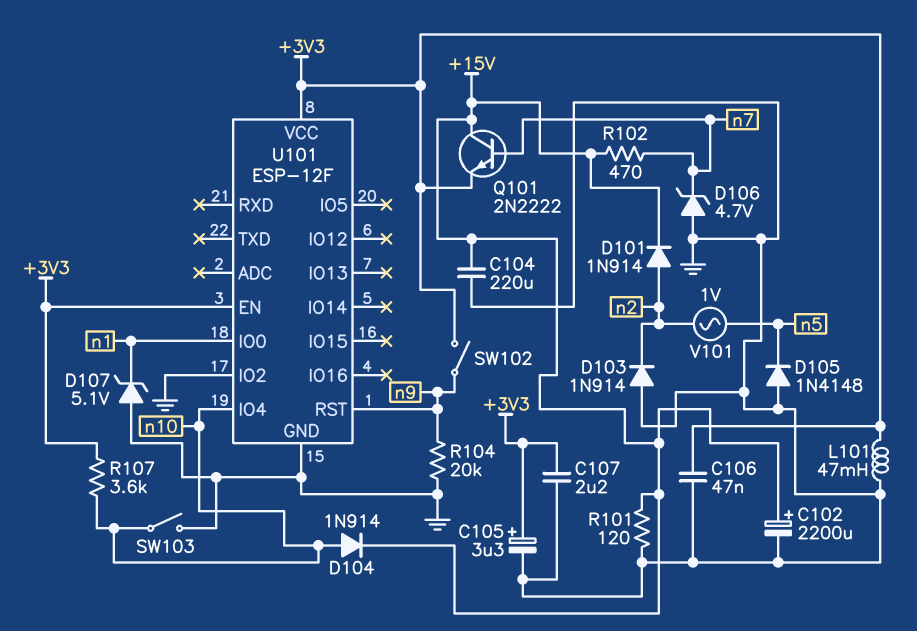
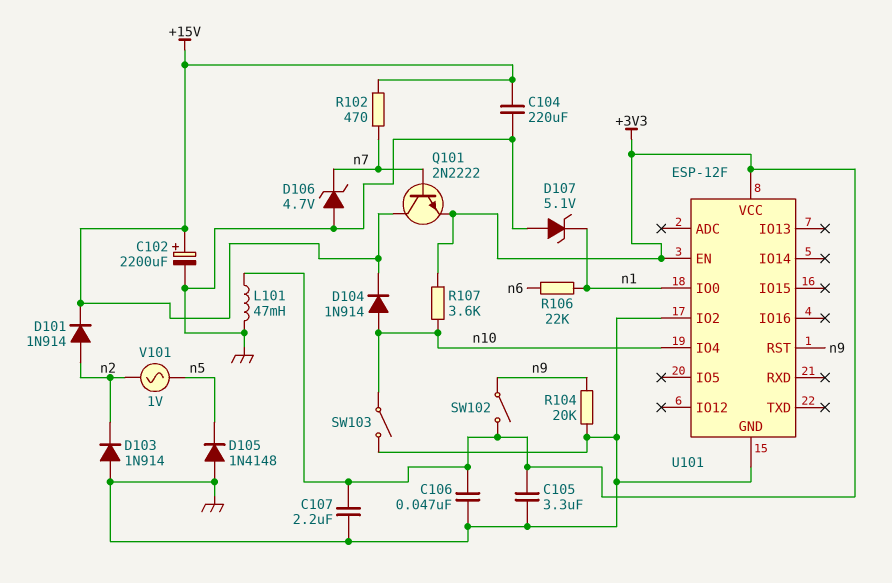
C105: 3.3uF (plus +3V3, minus GND) -> 3.3uF (+3V3, GND)
R101: 120 (+15V, GND) -> none
R106: none -> 22k (n1, n6)

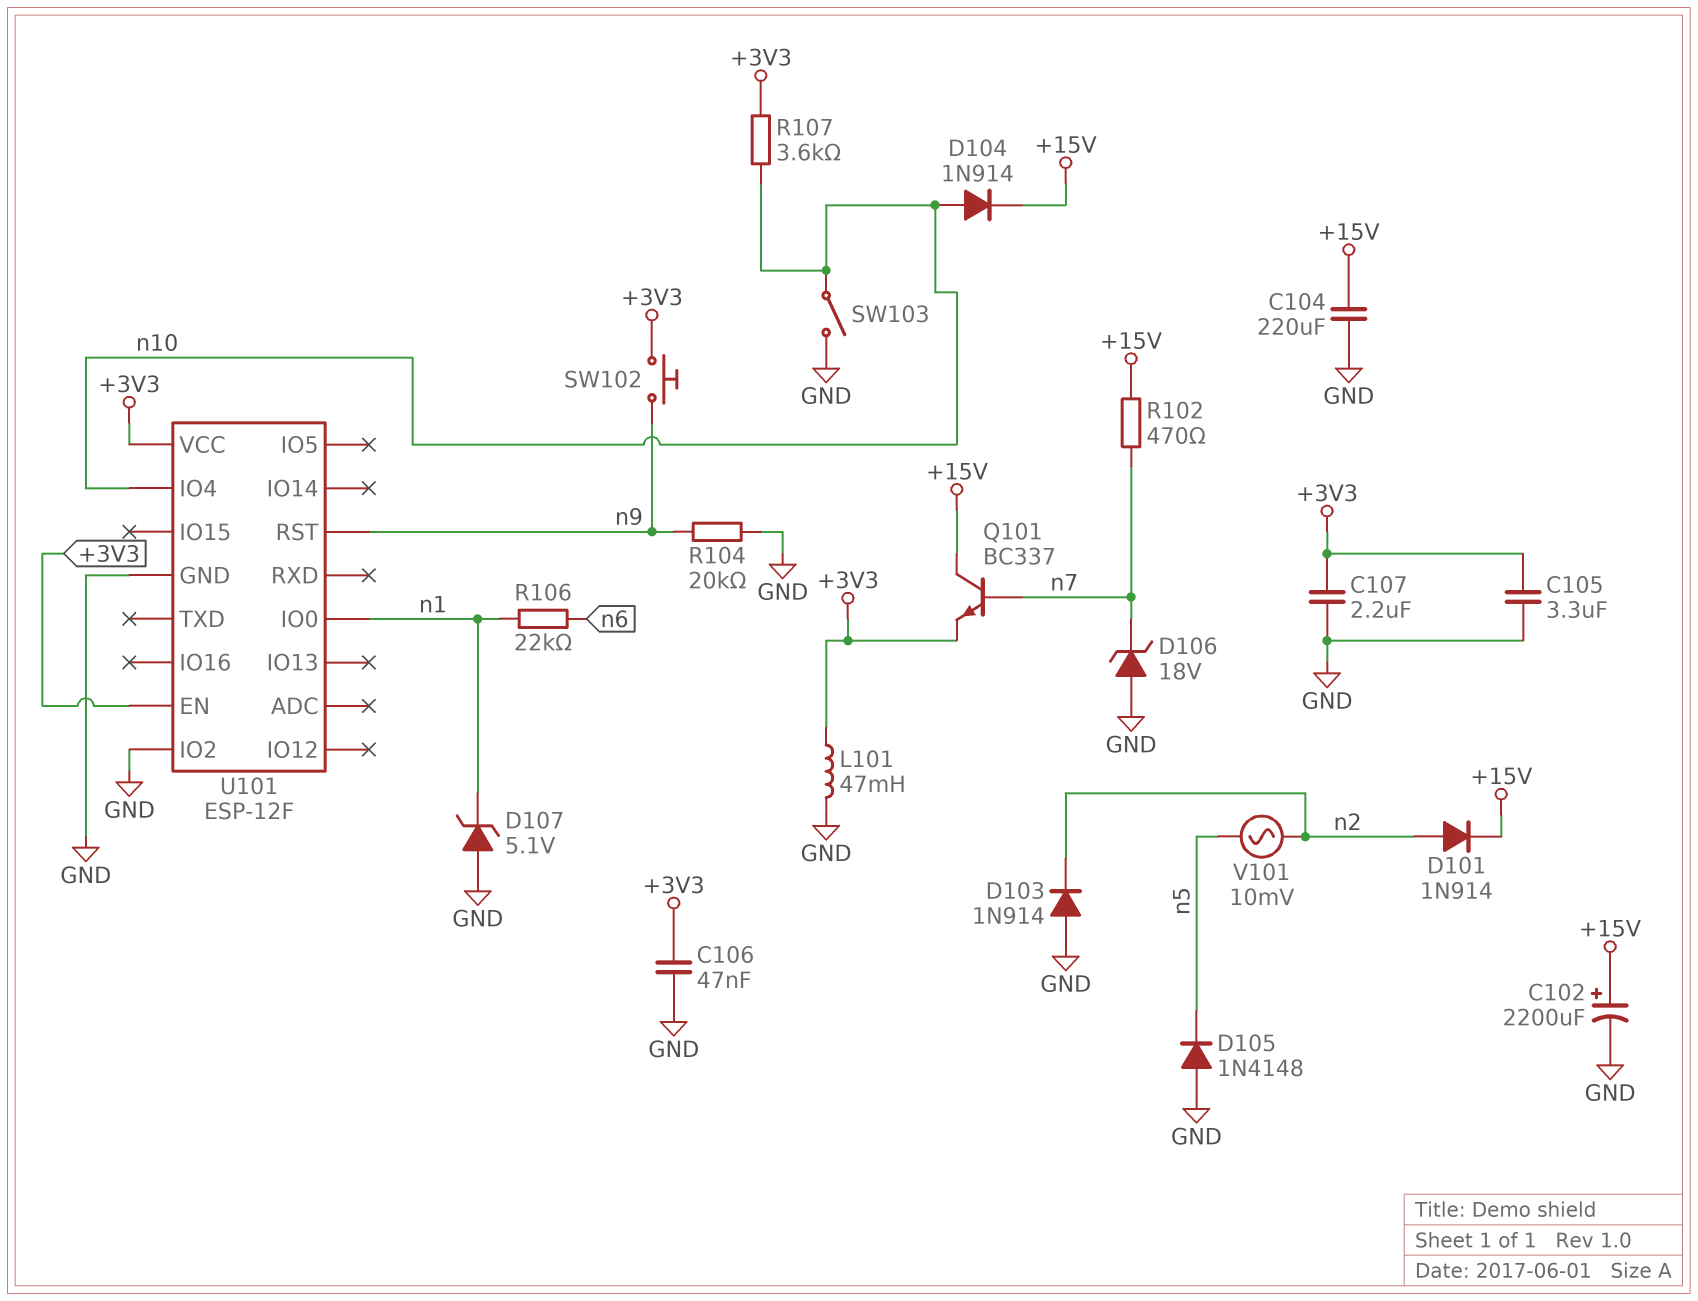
D106: zener 4.7V (A GND, K n7) -> zener 18V (A GND, K n7)
Q101: NPN 2N2222 (B n7, C +15V, E +3V3) -> NPN BC337 (B n7, C +15V, E +3V3)
SW102: switch (+3V3, n9) -> button (+3V3, n9)
V101: AC 1V (n2, n5) -> AC 10mV (n2, n5)

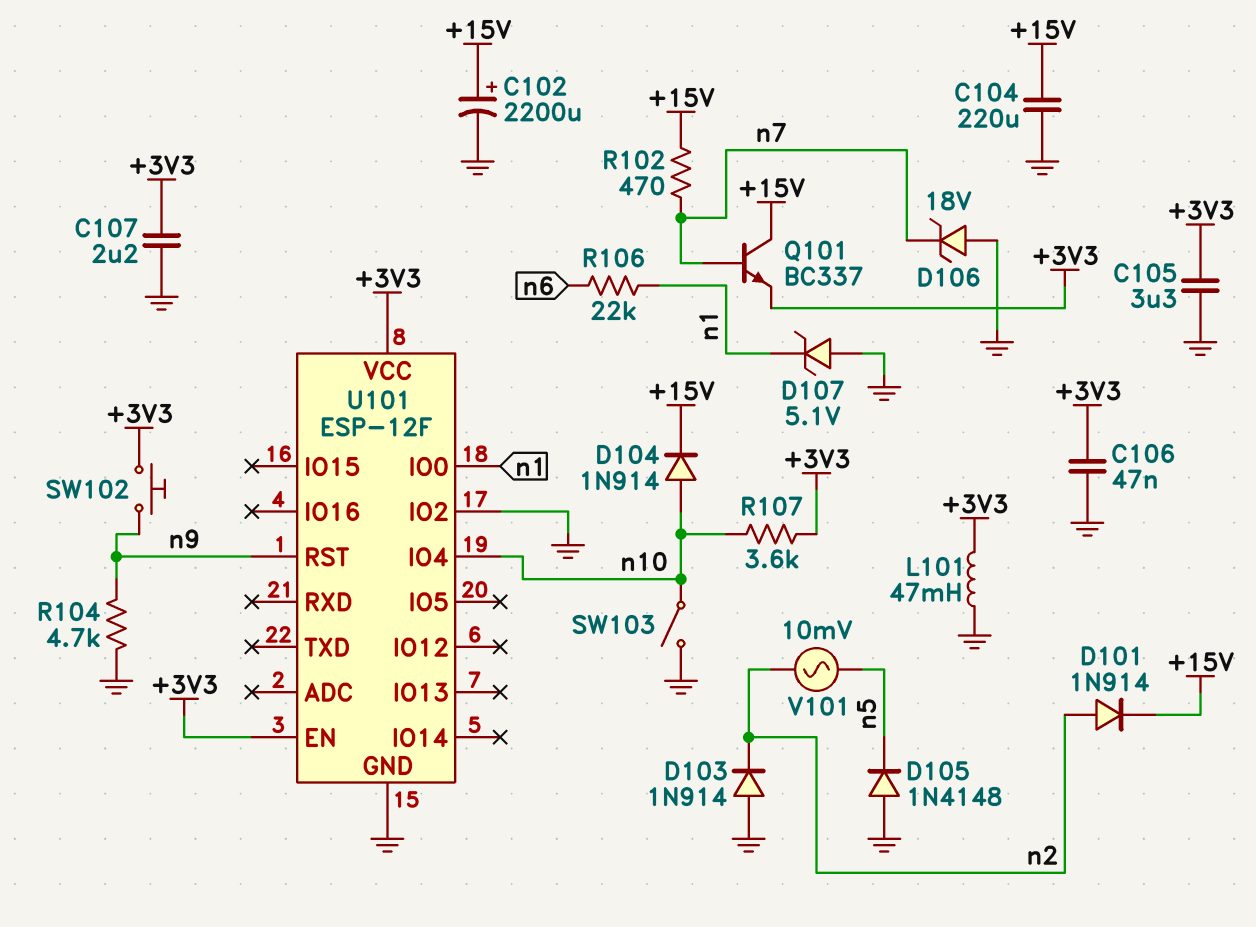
R104: 20k (GND, n9) -> 4.7k (GND, n9)

